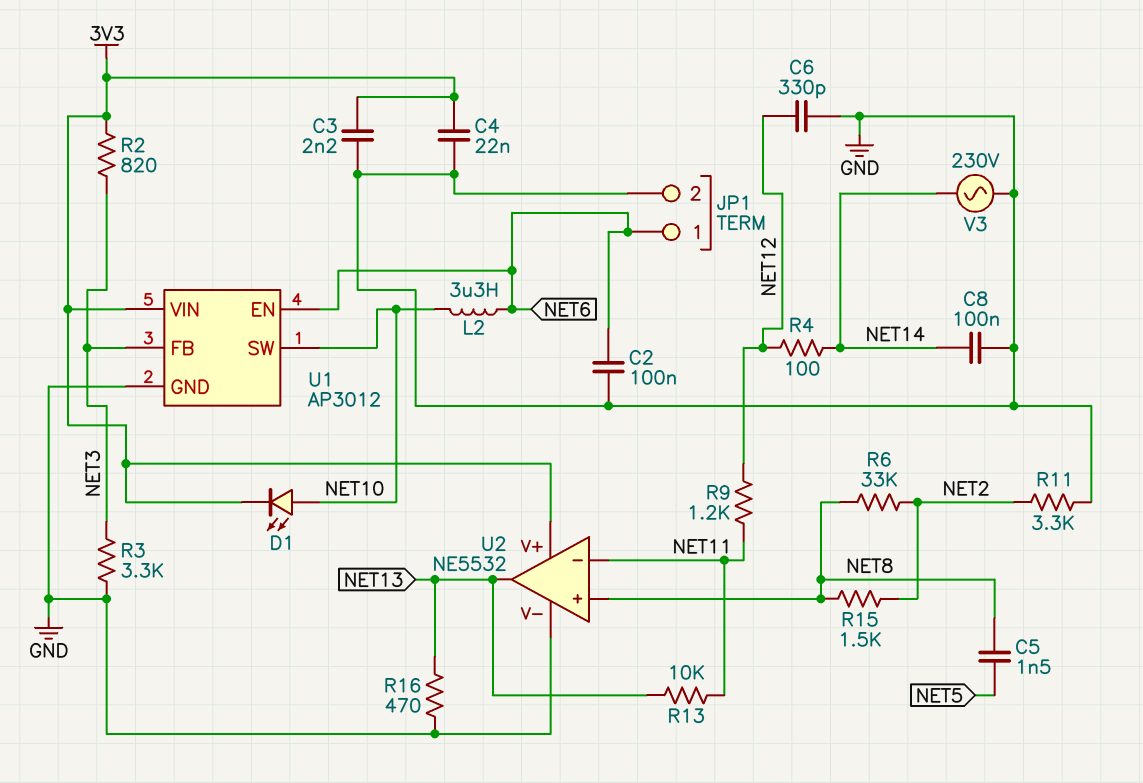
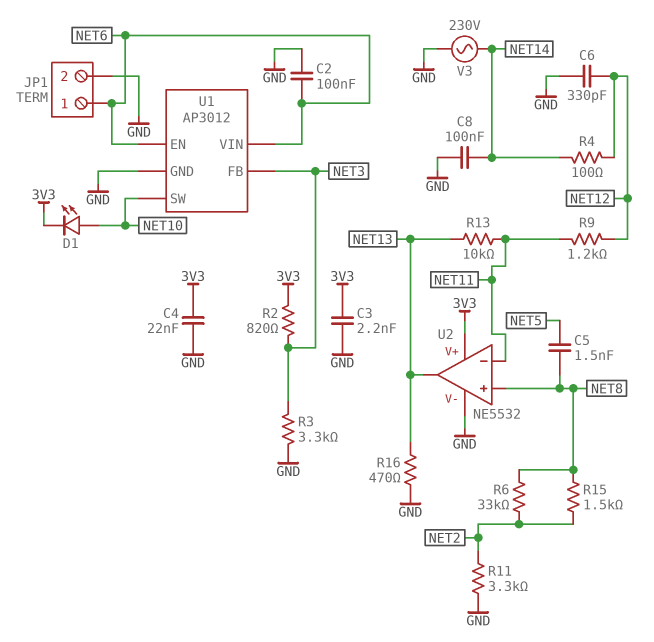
L2: 3.3uH (NET6, NET10) -> none
U1 pin VIN: 3V3 -> NET6

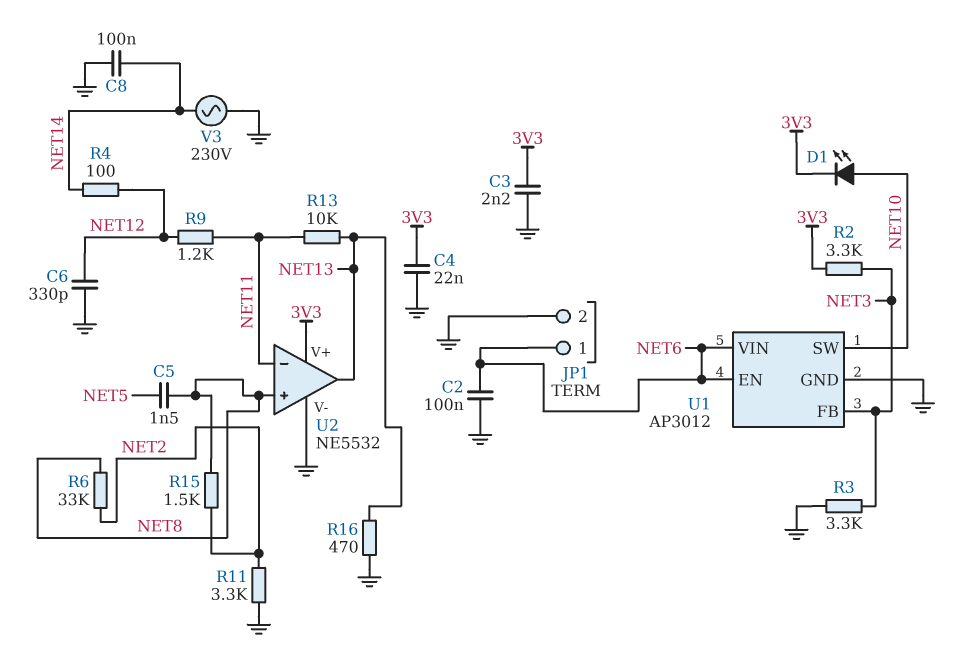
R2: 820 (3V3, NET3) -> 3.3k (3V3, NET3)

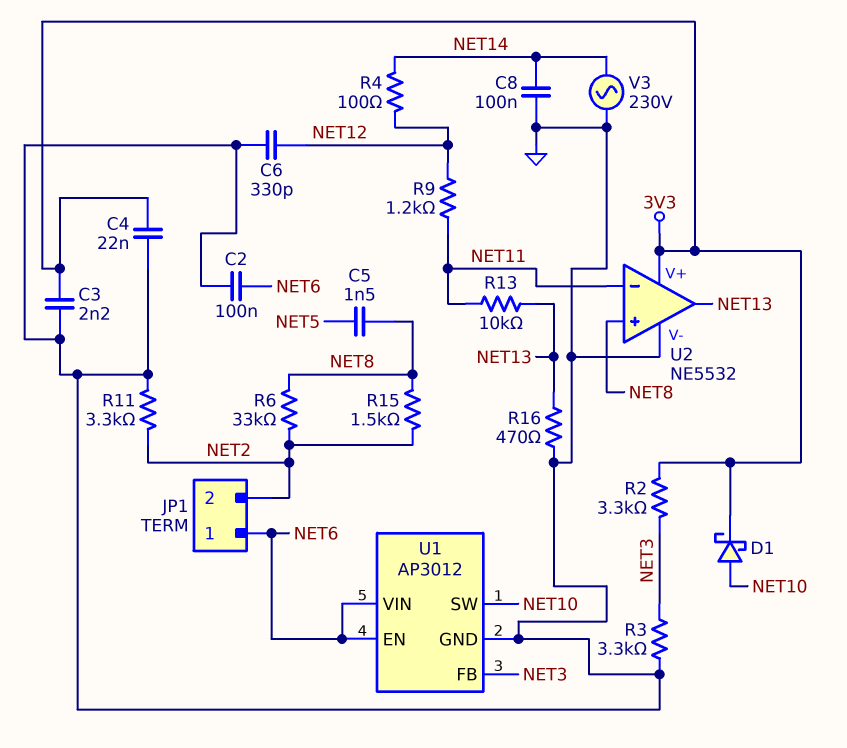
D1: LED (A NET10, K 3V3) -> schottky (A NET10, K 3V3)
JP1 pin 2: GND -> NET2

